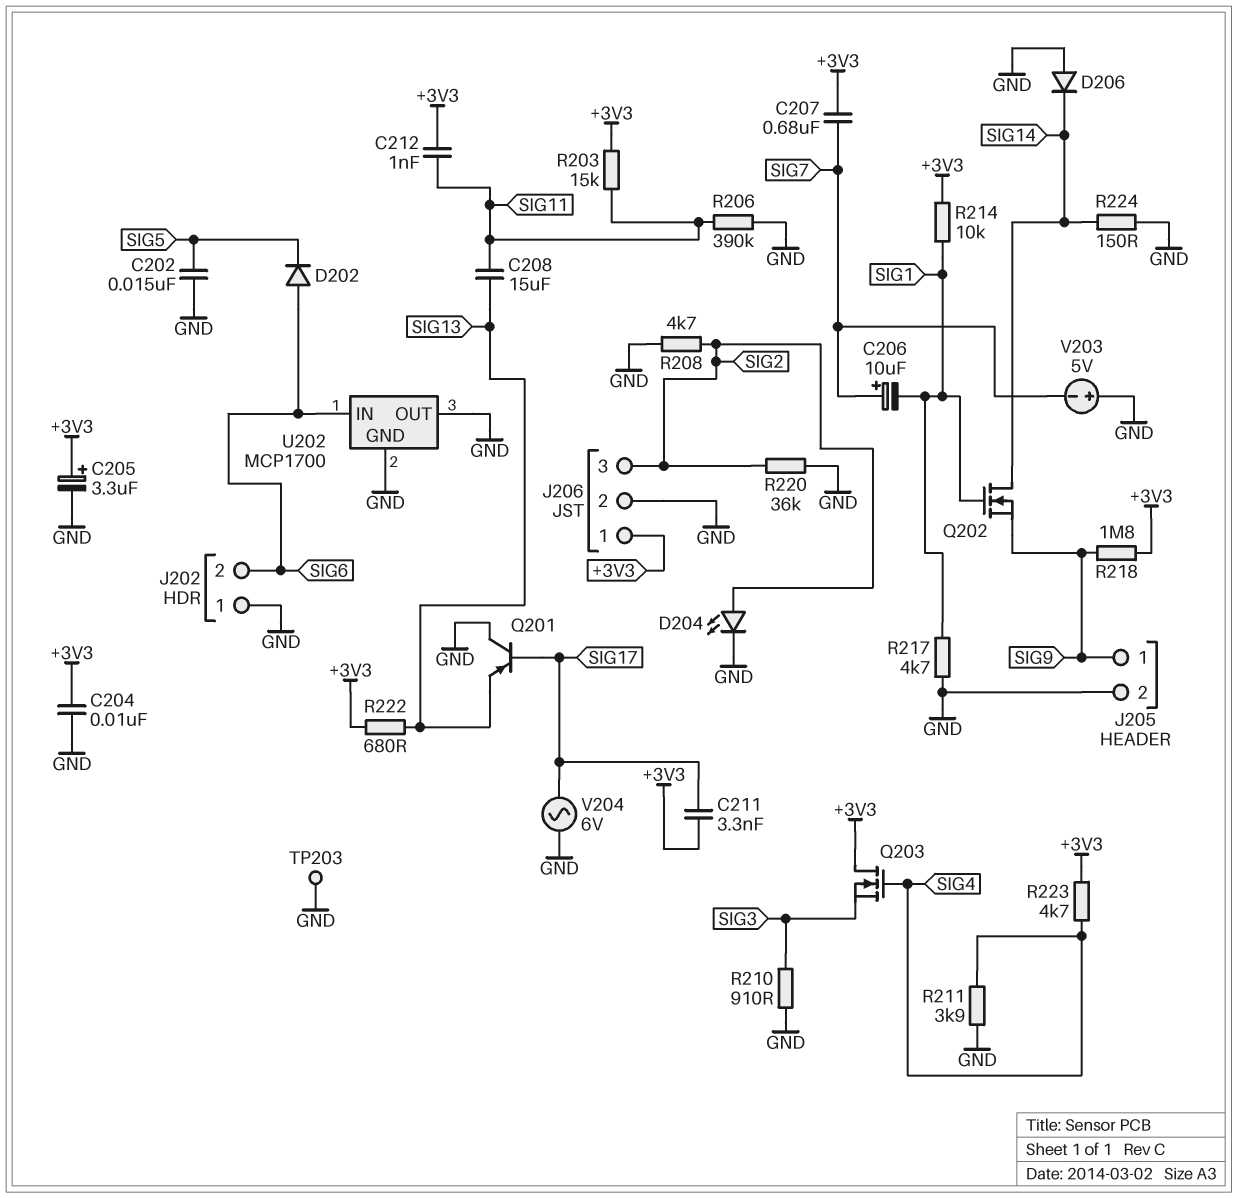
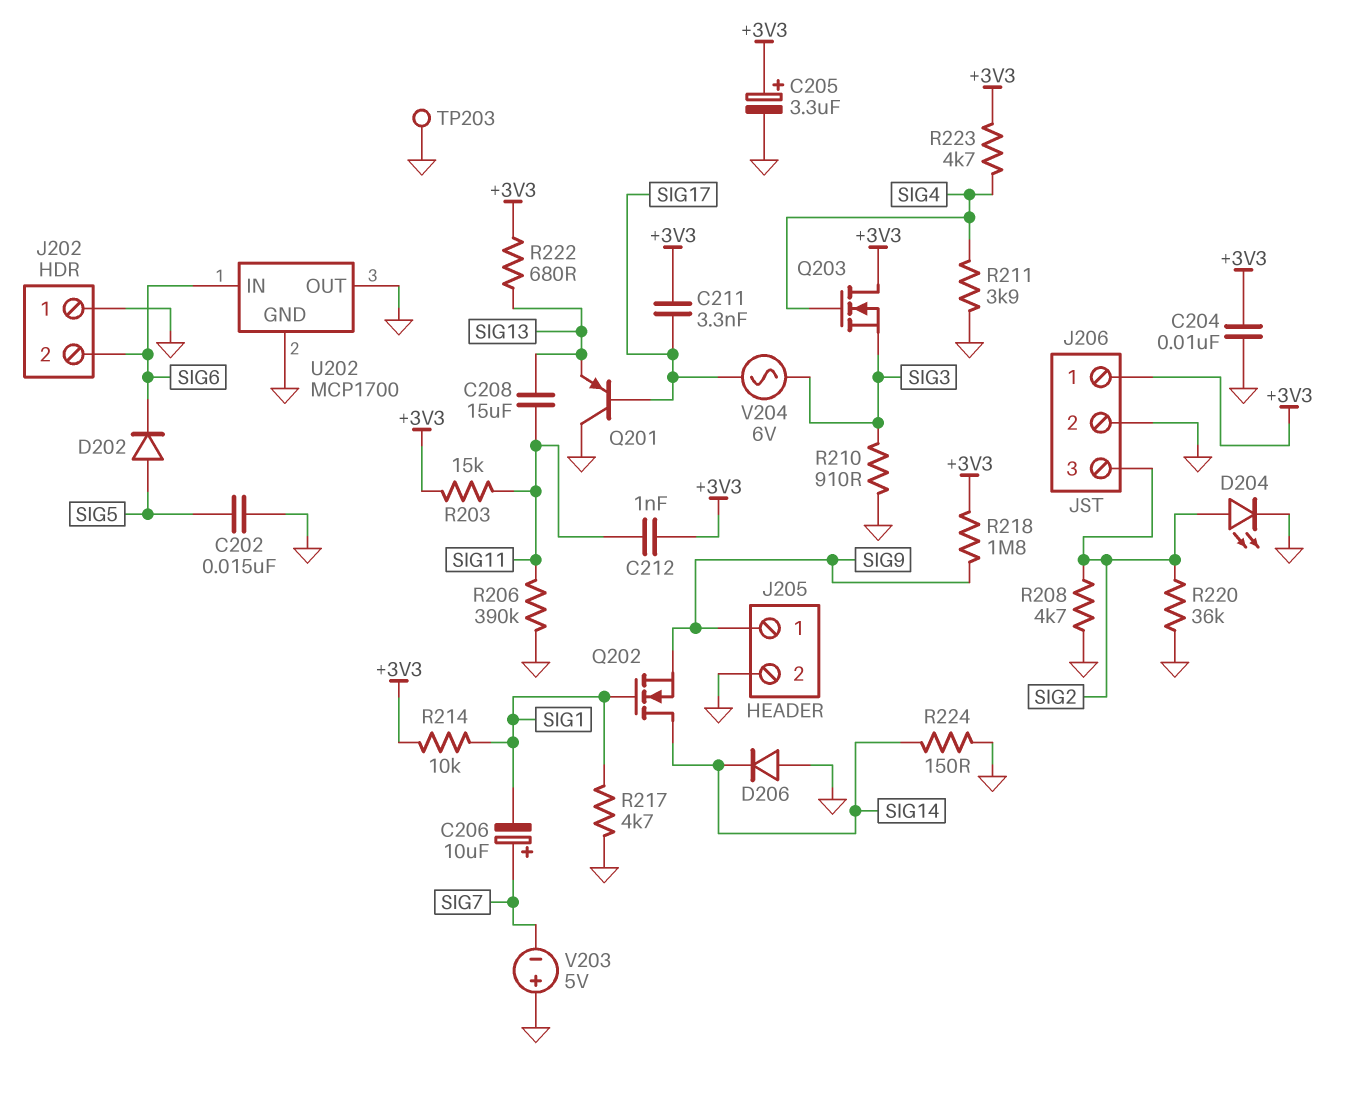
C207: 680nF (+3V3, SIG7) -> none
D202: diode (A SIG6, K SIG5) -> diode (A SIG5, K SIG6)
V204: AC 6V (GND, SIG17) -> AC 6V (SIG3, SIG17)

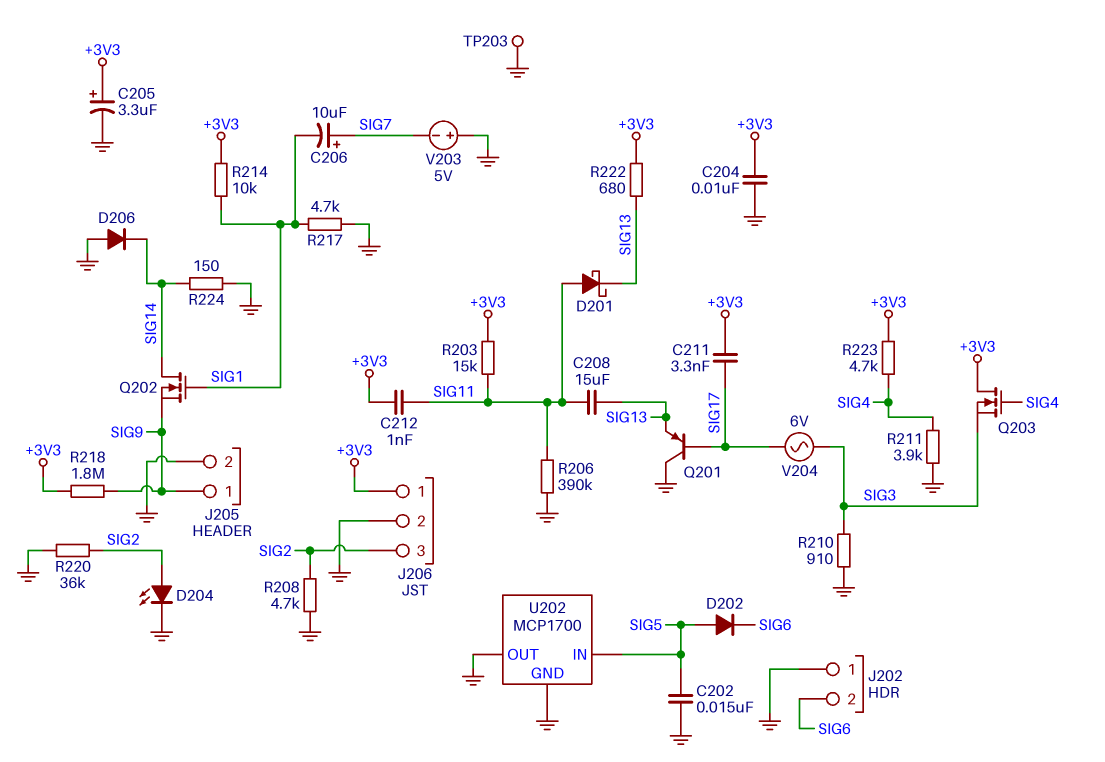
D201: none -> schottky (A SIG11, K SIG13)
U202 pin IN: SIG6 -> SIG5

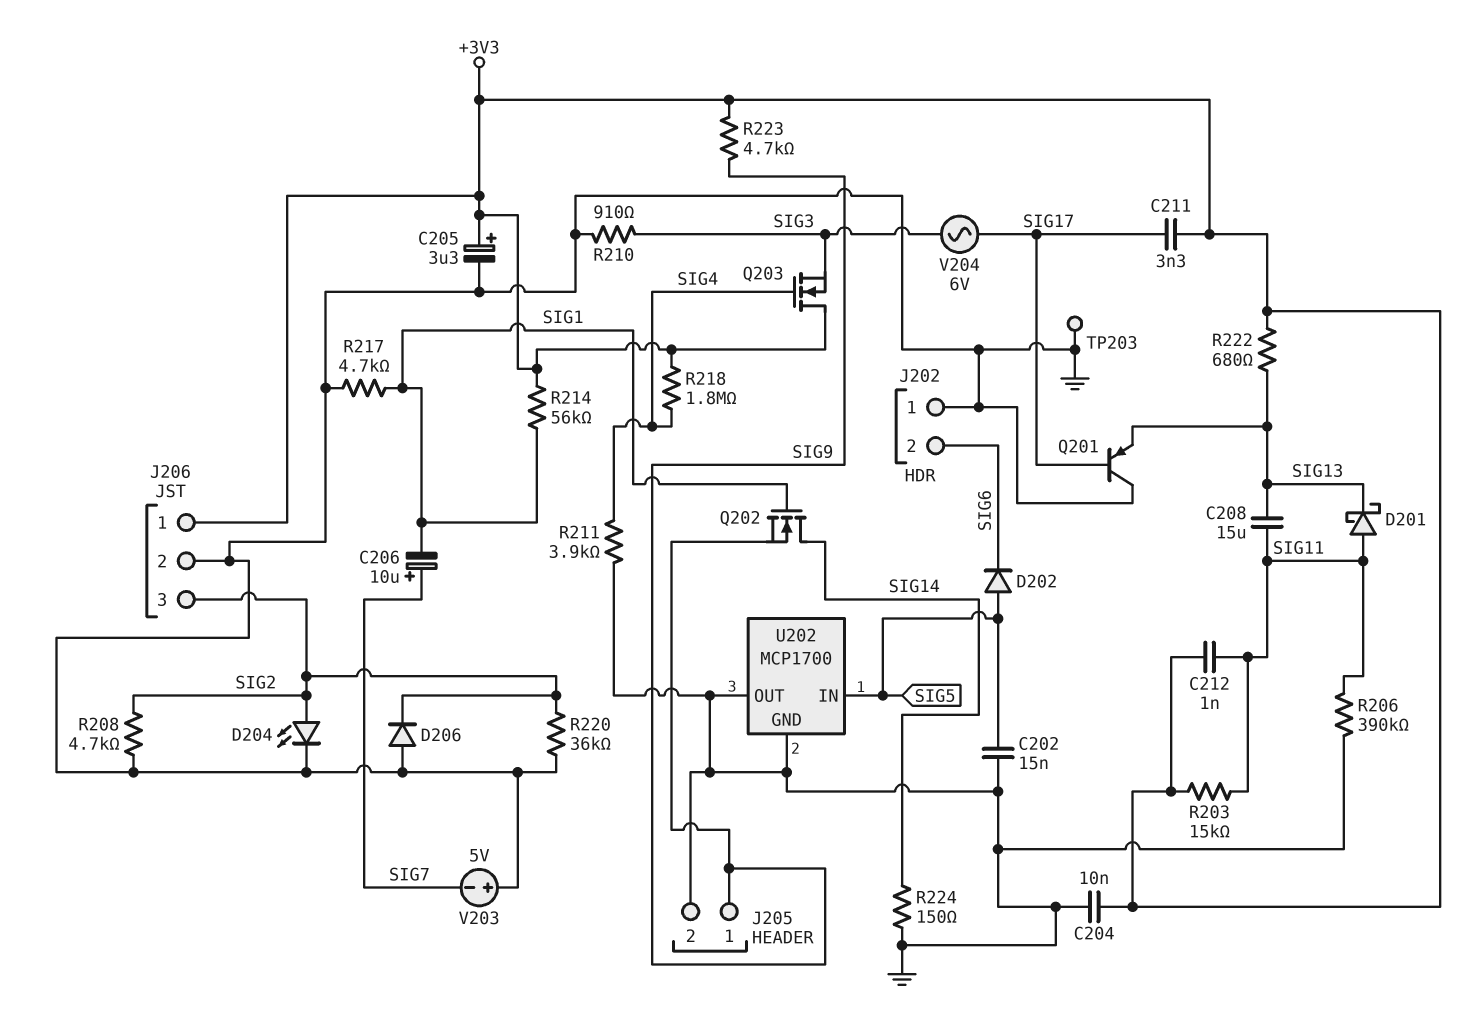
D206: diode (A GND, K SIG14) -> diode (A GND, K SIG2)
R214: 10k (+3V3, SIG1) -> 56k (+3V3, SIG1)
R218: 1.8M (+3V3, SIG9) -> 1.8M (+3V3, SIG4)
R223: 4.7k (+3V3, SIG4) -> 4.7k (+3V3, SIG9)

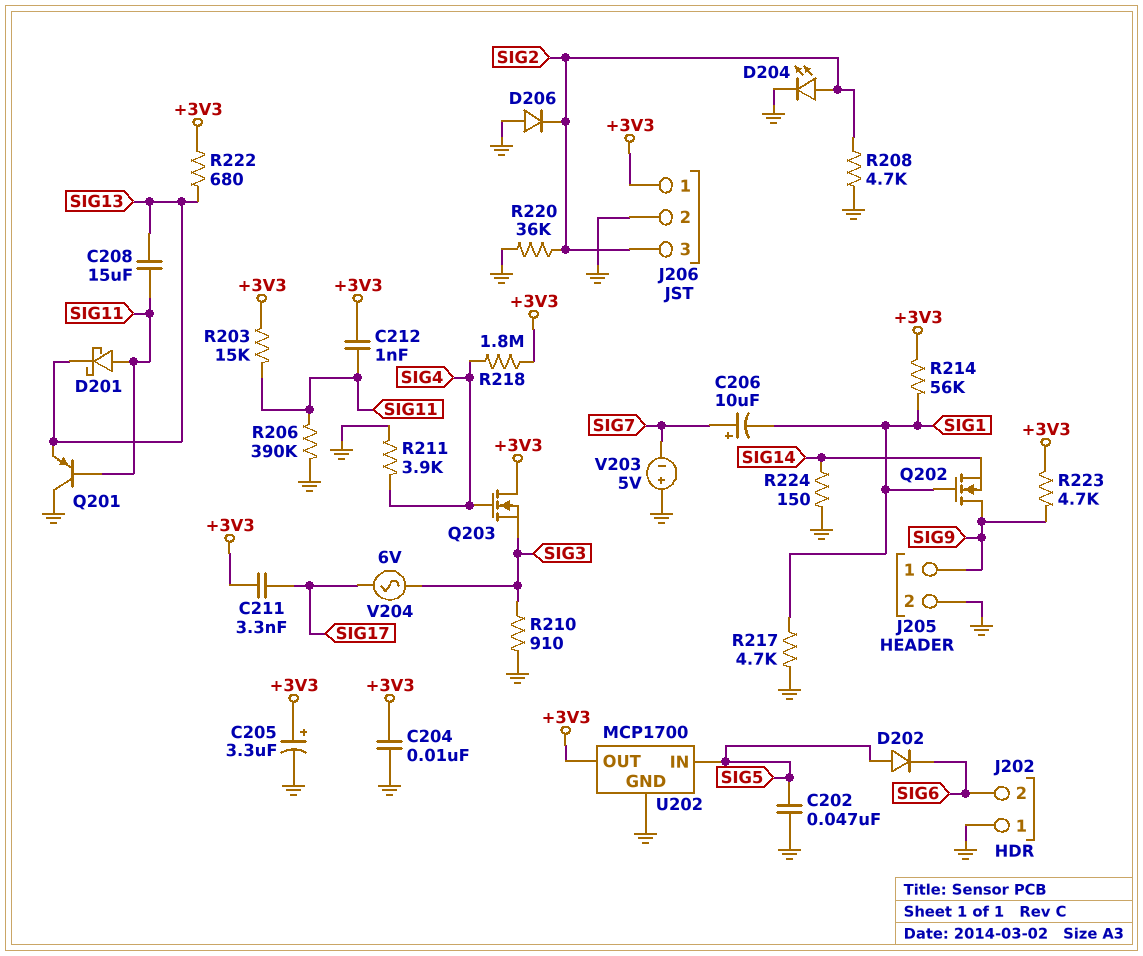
C202: 15nF (GND, SIG5) -> 47nF (GND, SIG5)
Q201: PNP (B SIG17, C GND, E SIG13) -> PNP (B SIG11, C GND, E SIG13)
Q202: NMOS (G SIG1, D SIG14, S SIG9) -> NMOS (G SIG1, D SIG9, S SIG14)
TP203: test point (GND) -> none
U202 pin OUT: GND -> +3V3

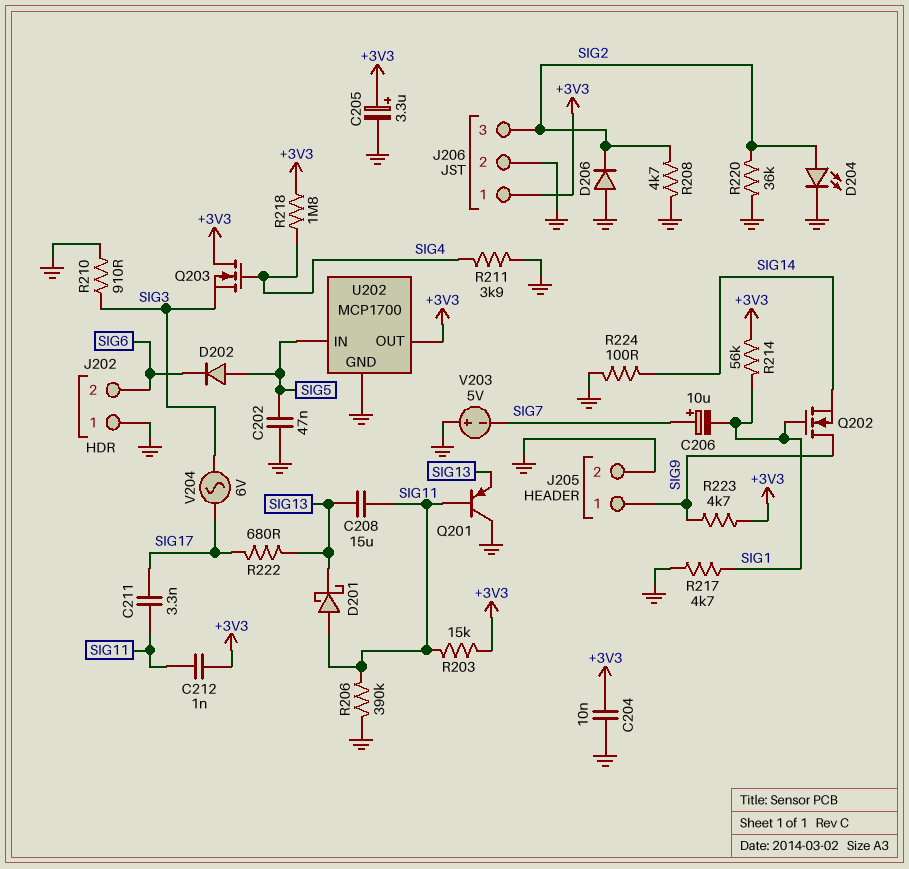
C211: 3.3nF (+3V3, SIG17) -> 3.3nF (SIG11, SIG17)
R222: 680 (+3V3, SIG13) -> 680 (SIG13, SIG17)
R224: 150 (GND, SIG14) -> 100 (GND, SIG14)

